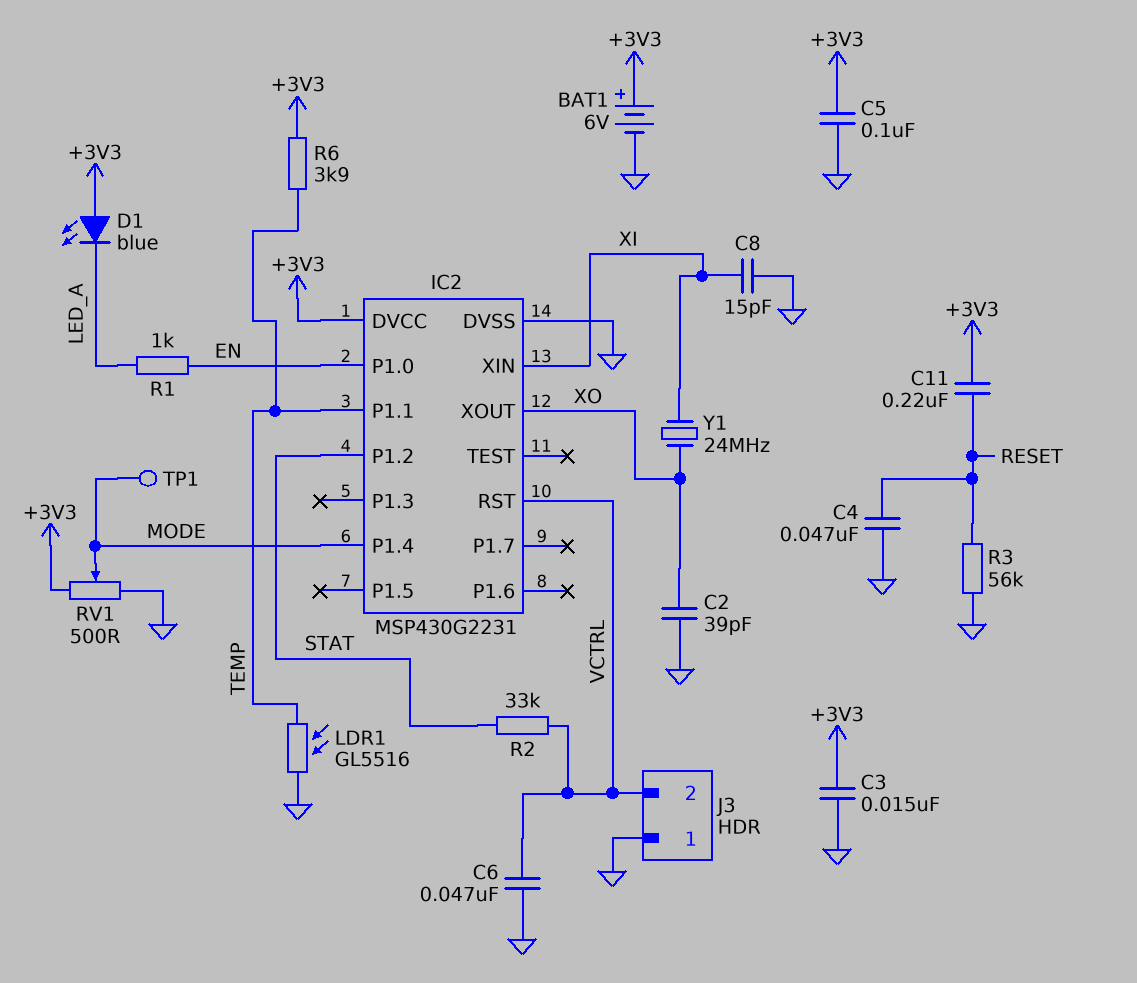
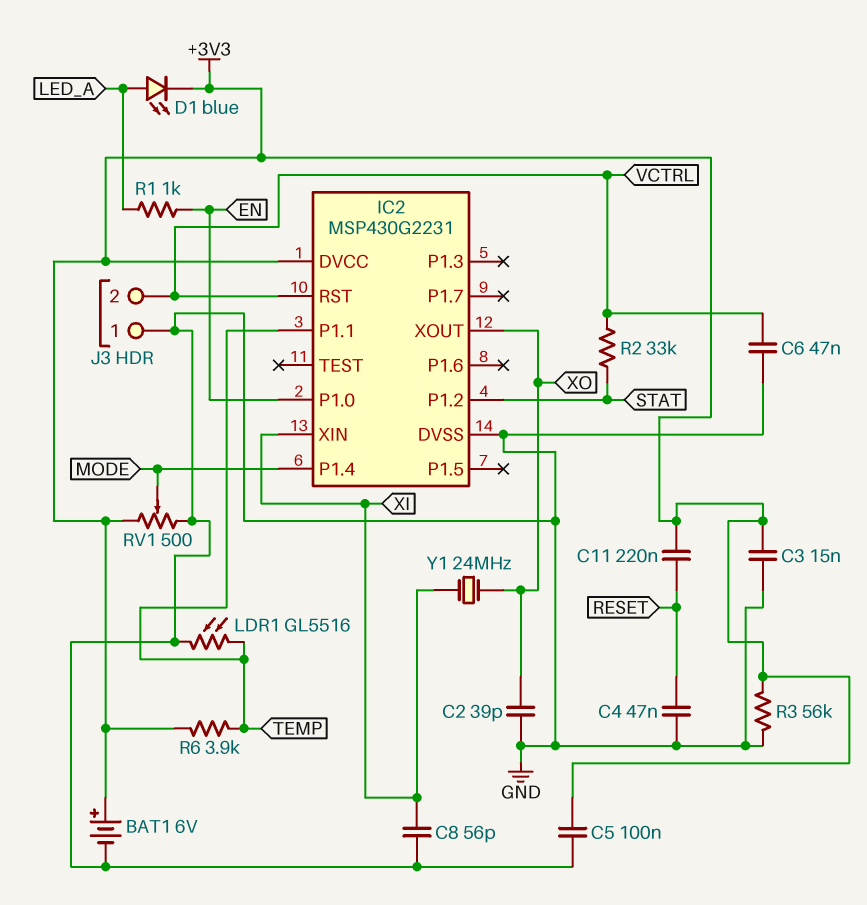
C8: 15pF (GND, XI) -> 56pF (GND, XI)
D1: LED blue (A +3V3, K LED_A) -> LED blue (A LED_A, K +3V3)
R3: 56k (GND, RESET) -> 56k (+3V3, GND)
TP1: test point (MODE) -> none

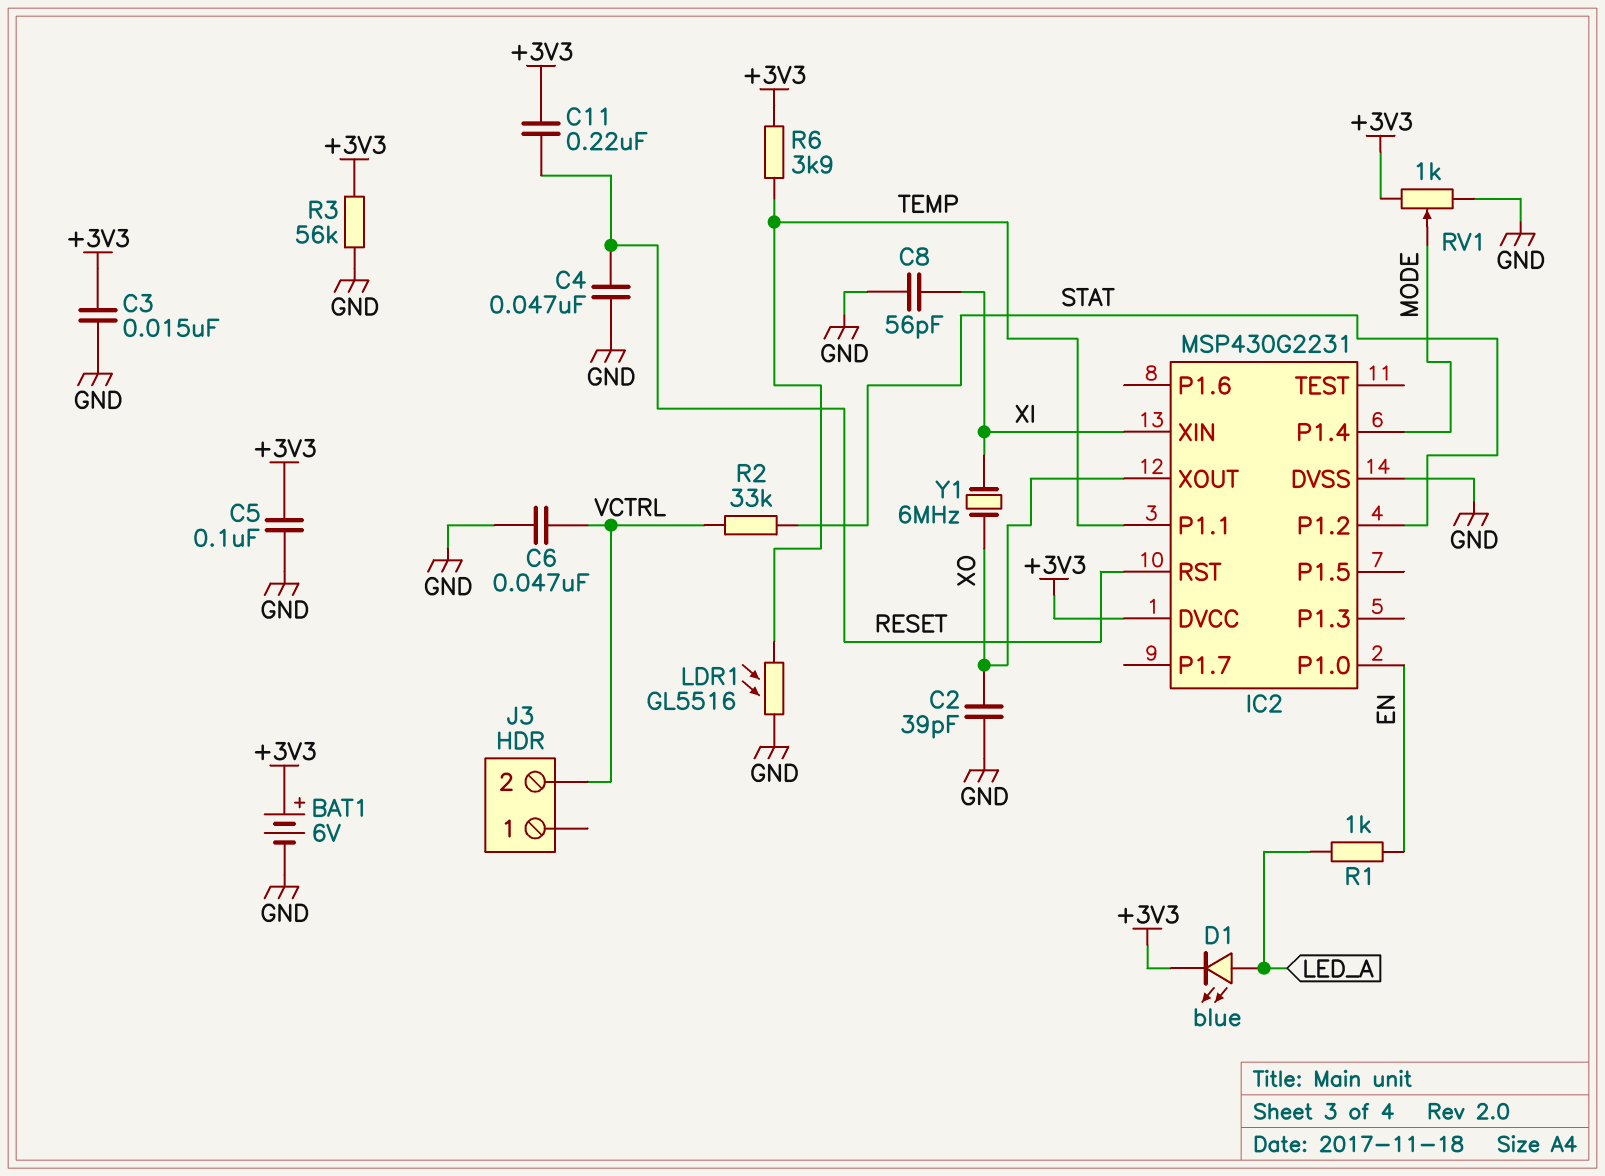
IC2 pin RST: VCTRL -> RESET
J3 pin 1: GND -> none
RV1: 500 (+3V3, GND, wiper MODE) -> 1k (+3V3, GND, wiper MODE)
Y1: 24MHz (XI, XO) -> 6MHz (XI, XO)

